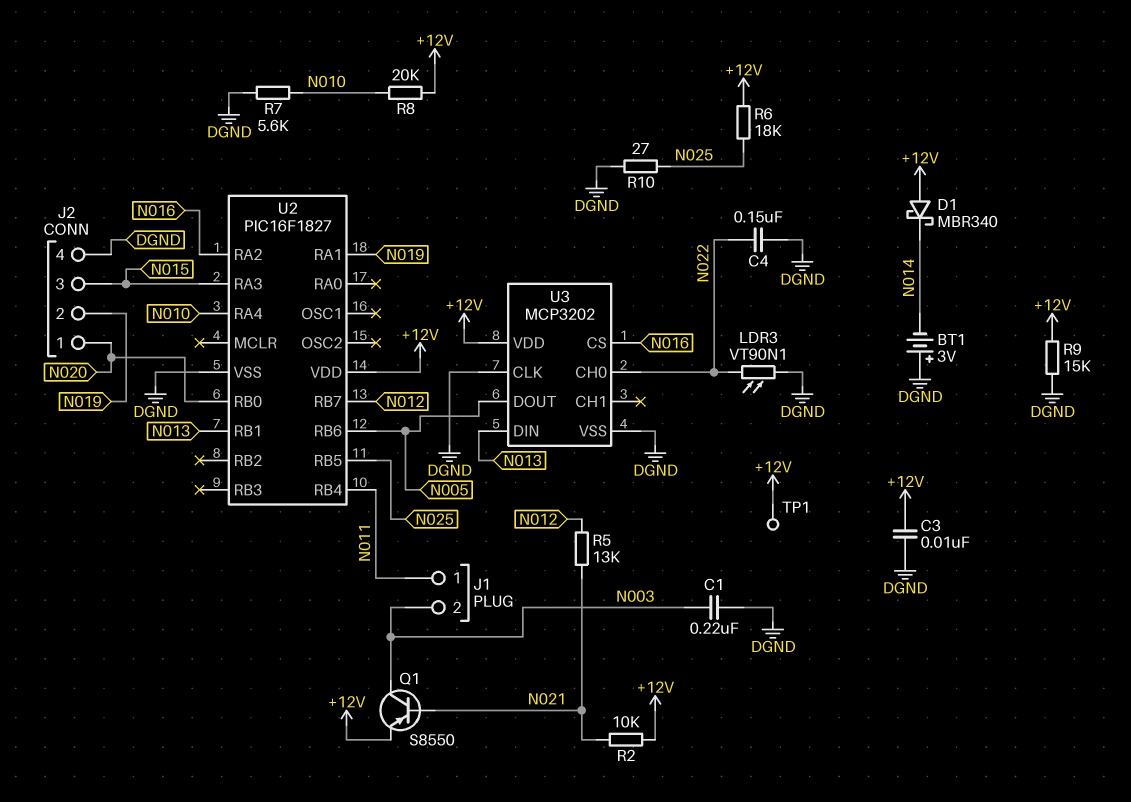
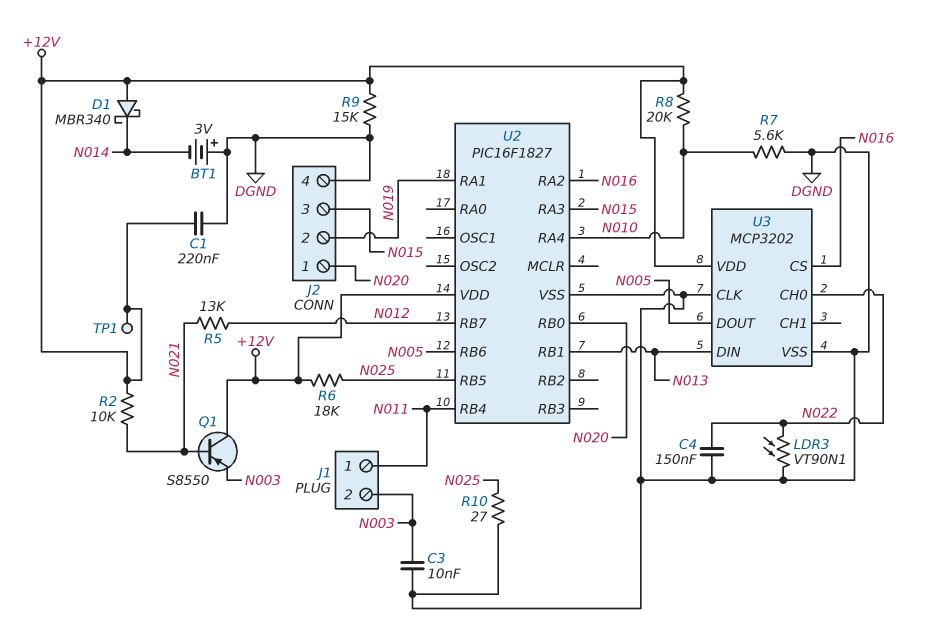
C1: 220nF (DGND, N003) -> 220nF (+12V, DGND)
C3: 10nF (+12V, DGND) -> 10nF (DGND, N003)
Q1: PNP S8550 (B N021, C N003, E +12V) -> PNP S8550 (B N021, C +12V, E N003)

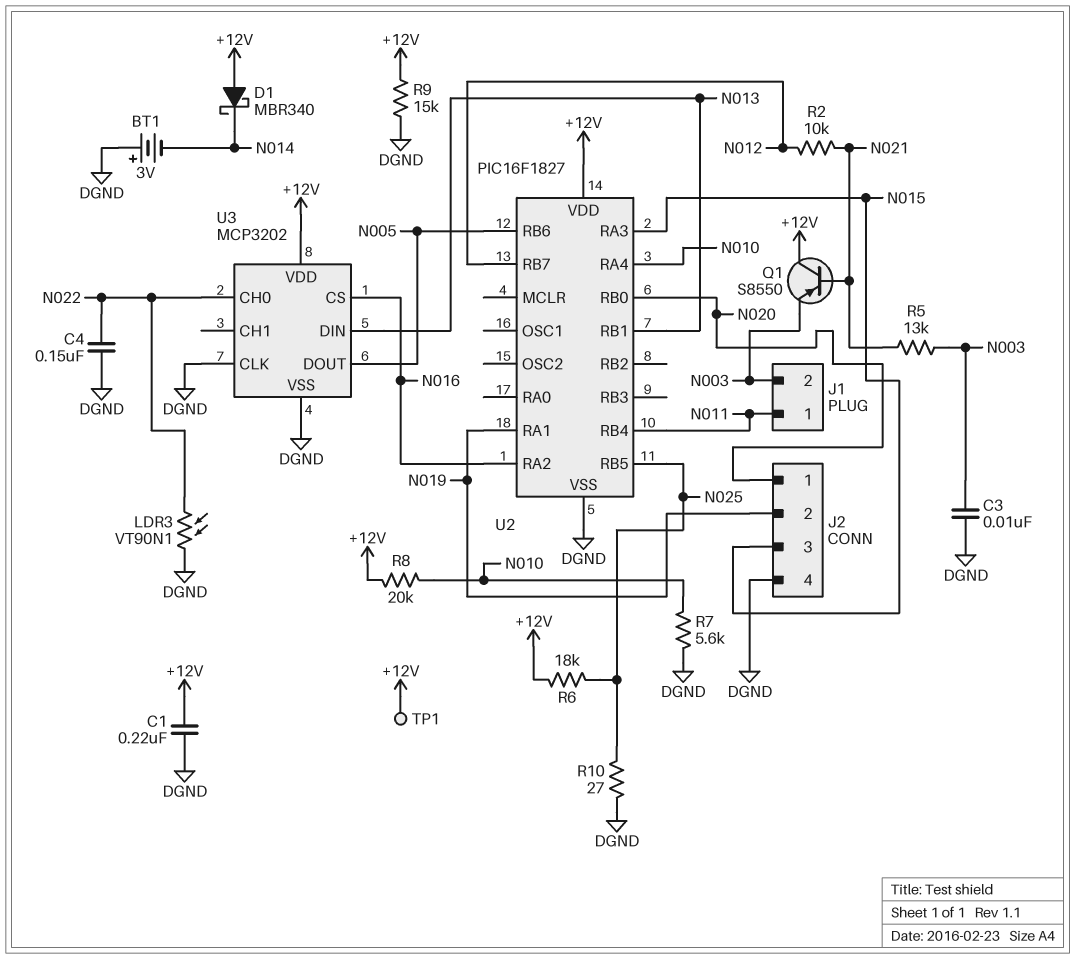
R2: 10k (+12V, N021) -> 10k (N012, N021)
R5: 13k (N012, N021) -> 13k (N003, N021)

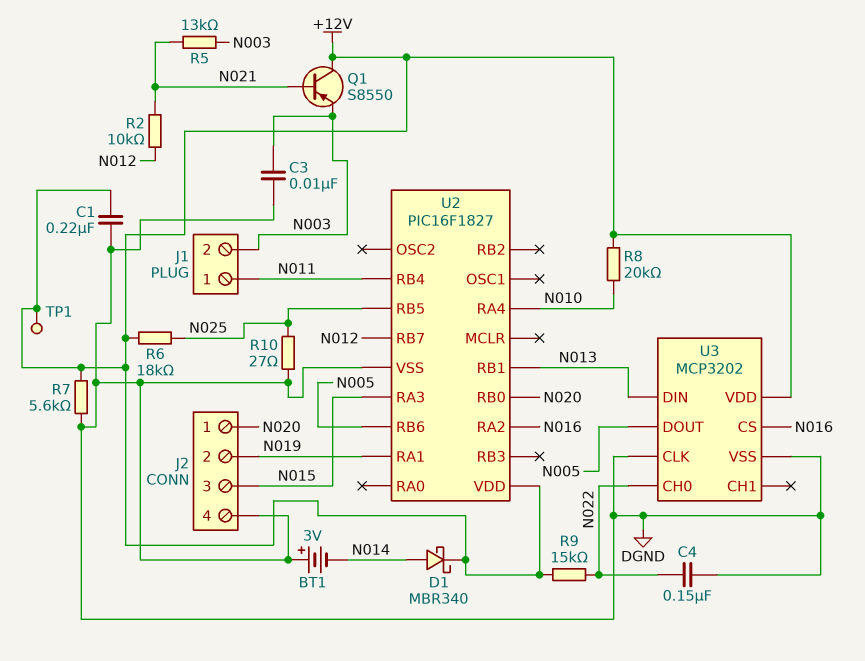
D1: schottky MBR340 (A +12V, K N014) -> schottky MBR340 (A N014, K +12V)
LDR3: VT90N1 (DGND, N022) -> none
R7: 5.6k (DGND, N010) -> 5.6k (+12V, DGND)
R9: 15k (+12V, DGND) -> 15k (+12V, N022)

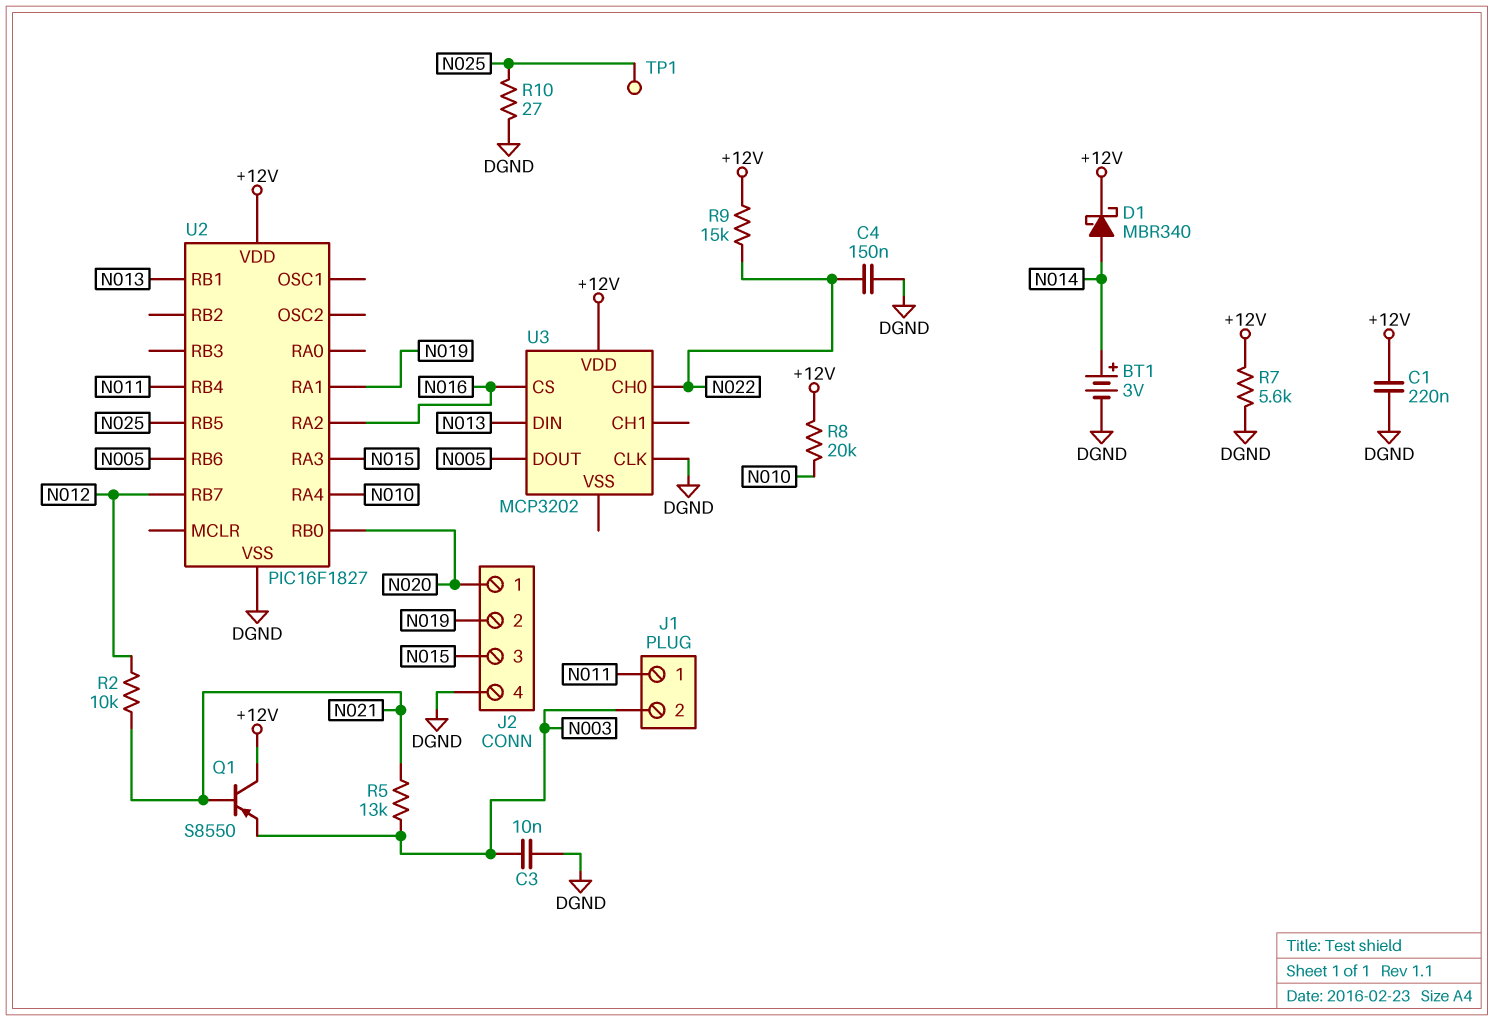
BT1: 3V (plus DGND, minus N014) -> 3V (plus N014, minus DGND)
R6: 18k (+12V, N025) -> none
TP1: test point (+12V) -> test point (N025)
U3 pin VSS: DGND -> none

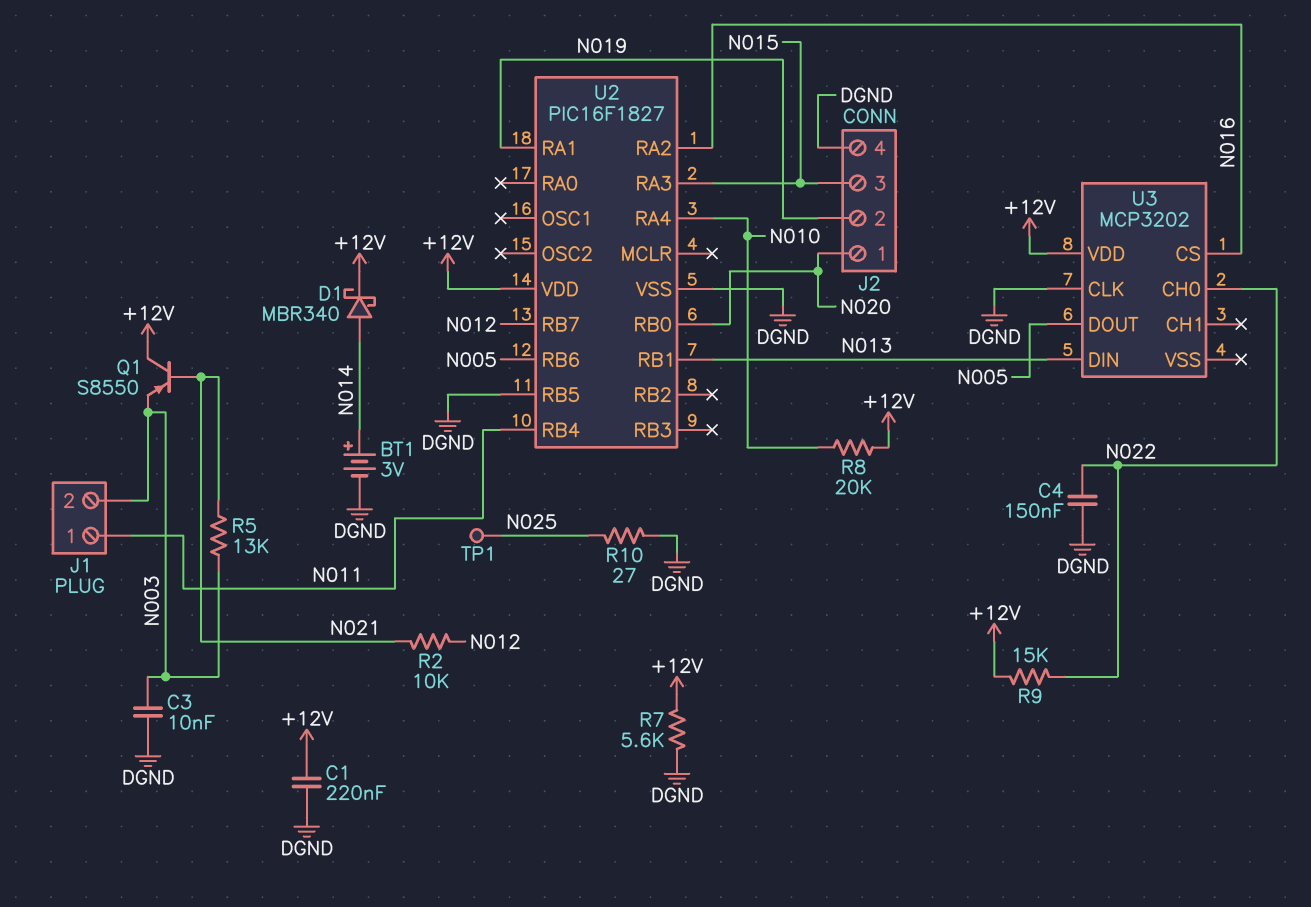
U2 pin RB5: N025 -> DGND

